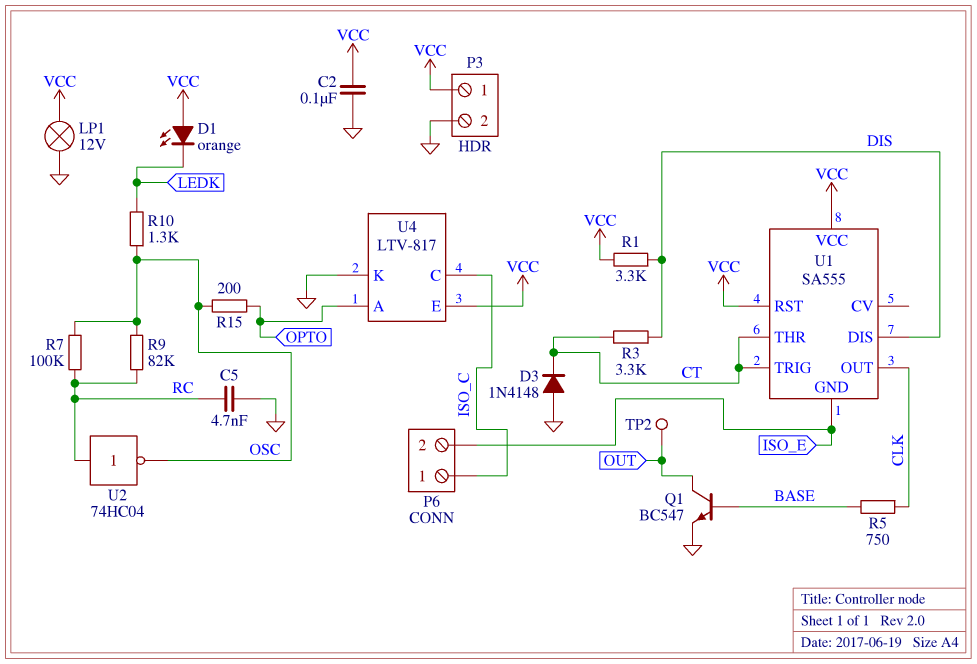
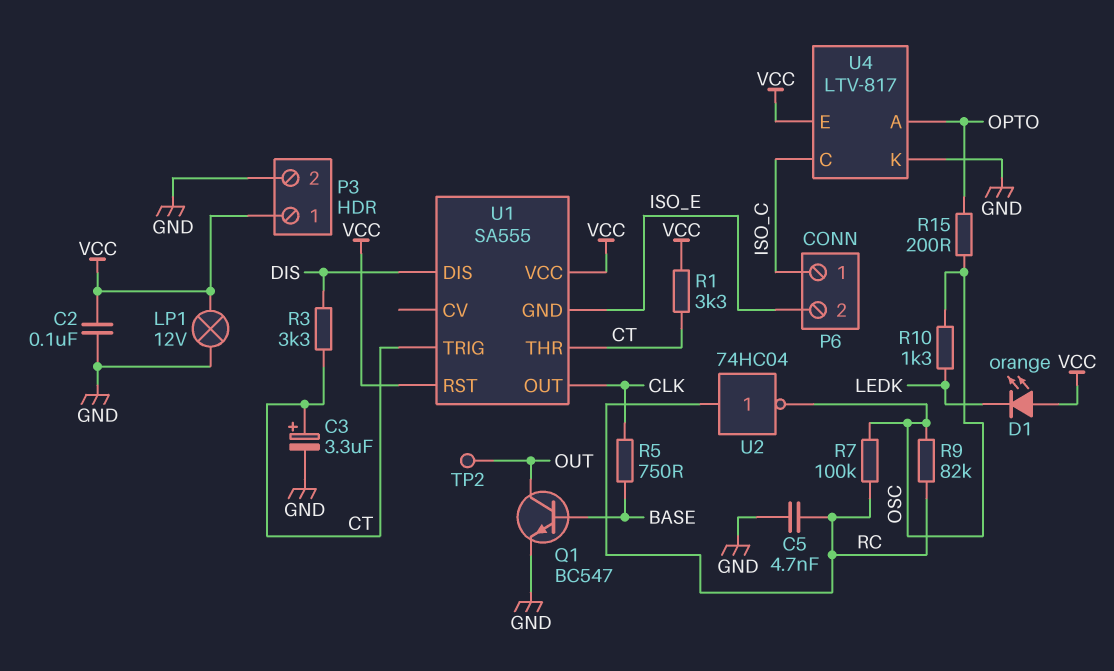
C3: none -> 3.3uF (plus CT, minus GND)
D3: diode 1N4148 (A GND, K CT) -> none
R1: 3.3k (DIS, VCC) -> 3.3k (CT, VCC)

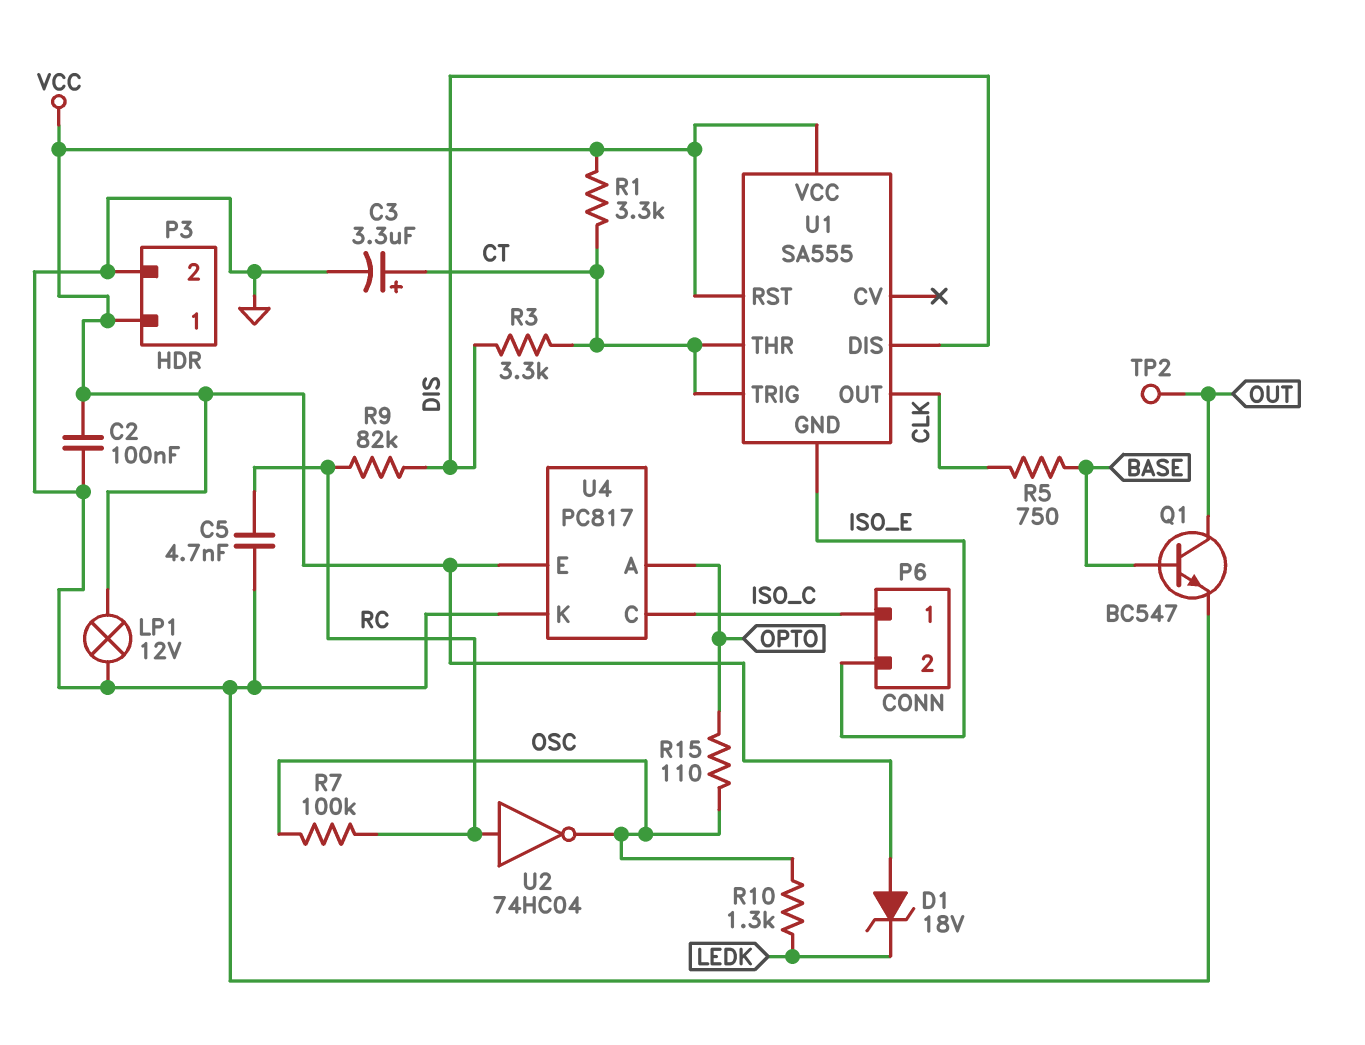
D1: LED orange (A VCC, K LEDK) -> zener 18V (A VCC, K LEDK)
R9: 82k (OSC, RC) -> 82k (DIS, RC)
R15: 200 (OPTO, OSC) -> 110 (OPTO, OSC)
U4: LTV-817 -> PC817

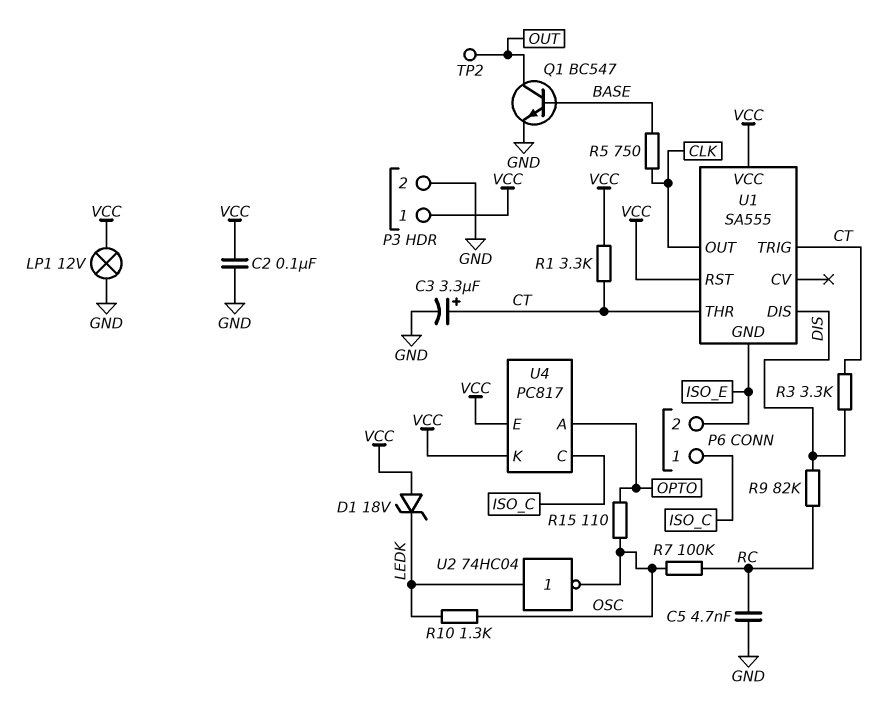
U2: NOT 74HC04 (in RC, out OSC) -> NOT 74HC04 (in LEDK, out OSC)
U4 pin K: GND -> VCC

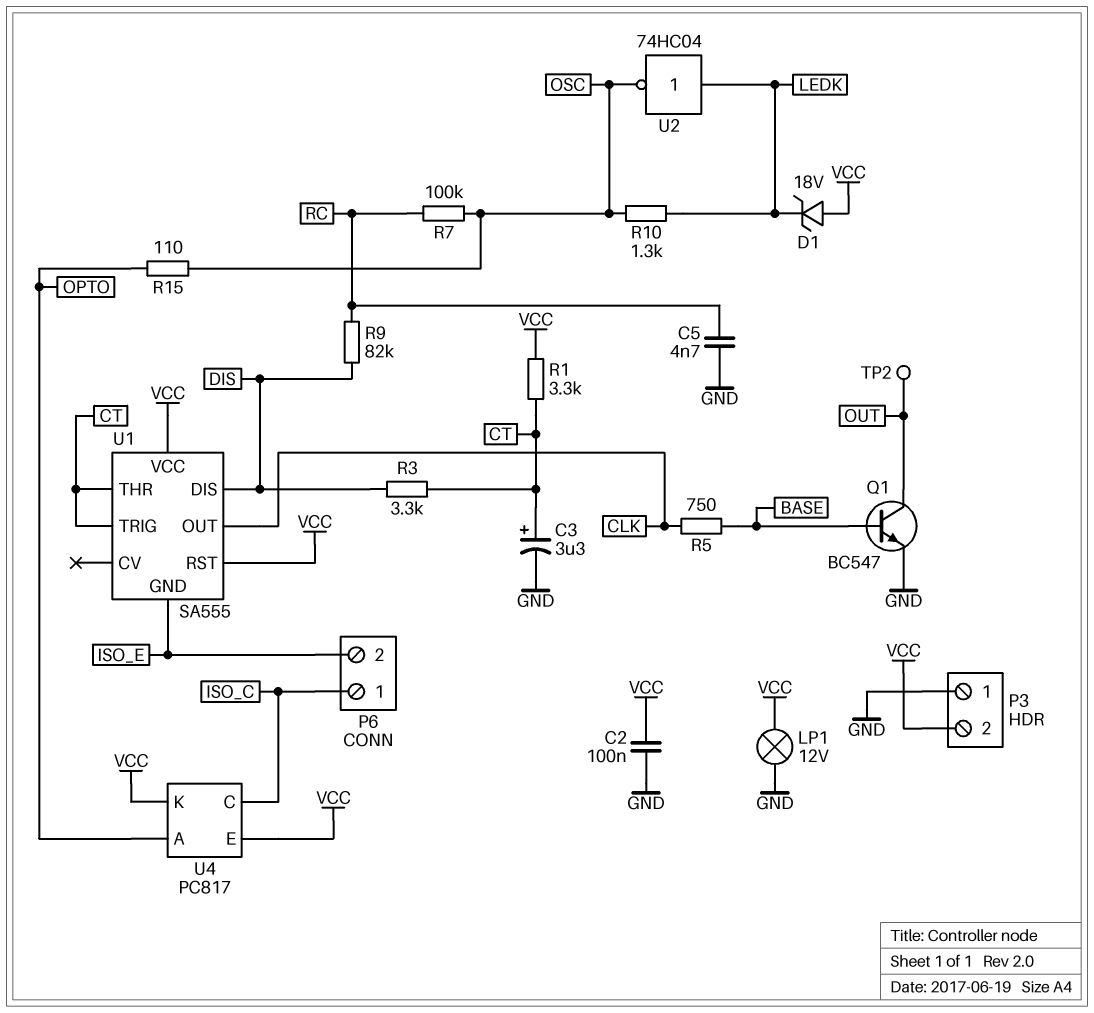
P3 pin 1: VCC -> GND
P3 pin 2: GND -> VCC

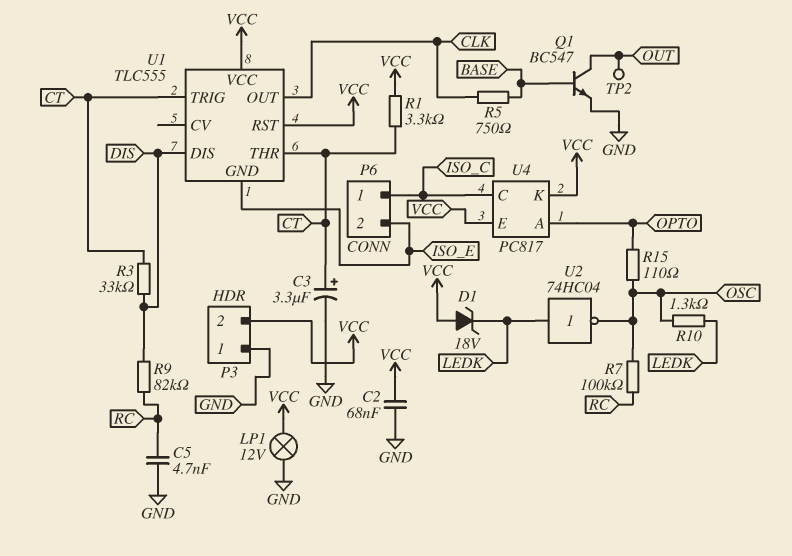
C2: 100nF (GND, VCC) -> 68nF (GND, VCC)
R3: 3.3k (CT, DIS) -> 33k (CT, DIS)
U1: SA555 -> TLC555

